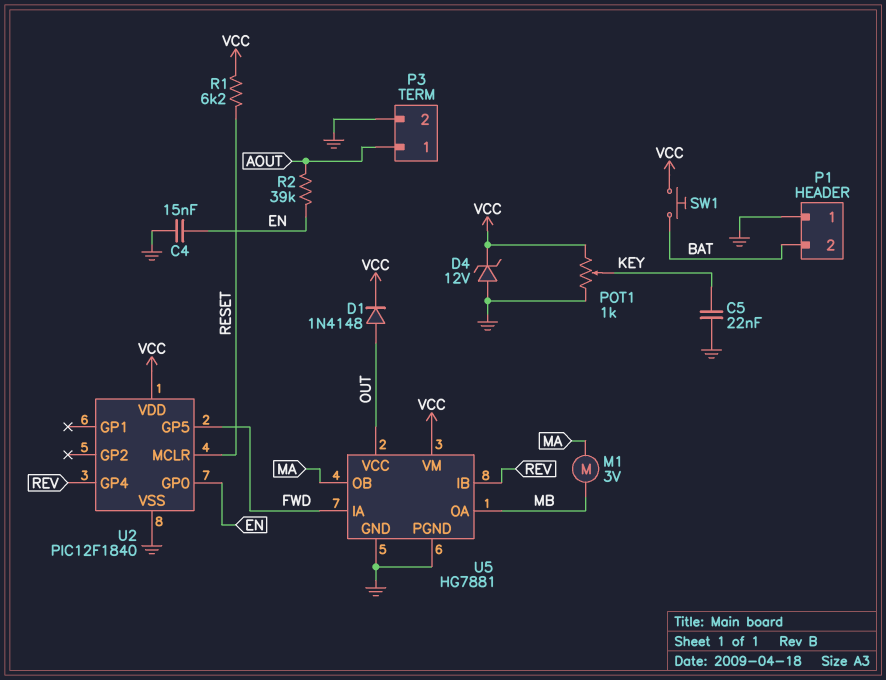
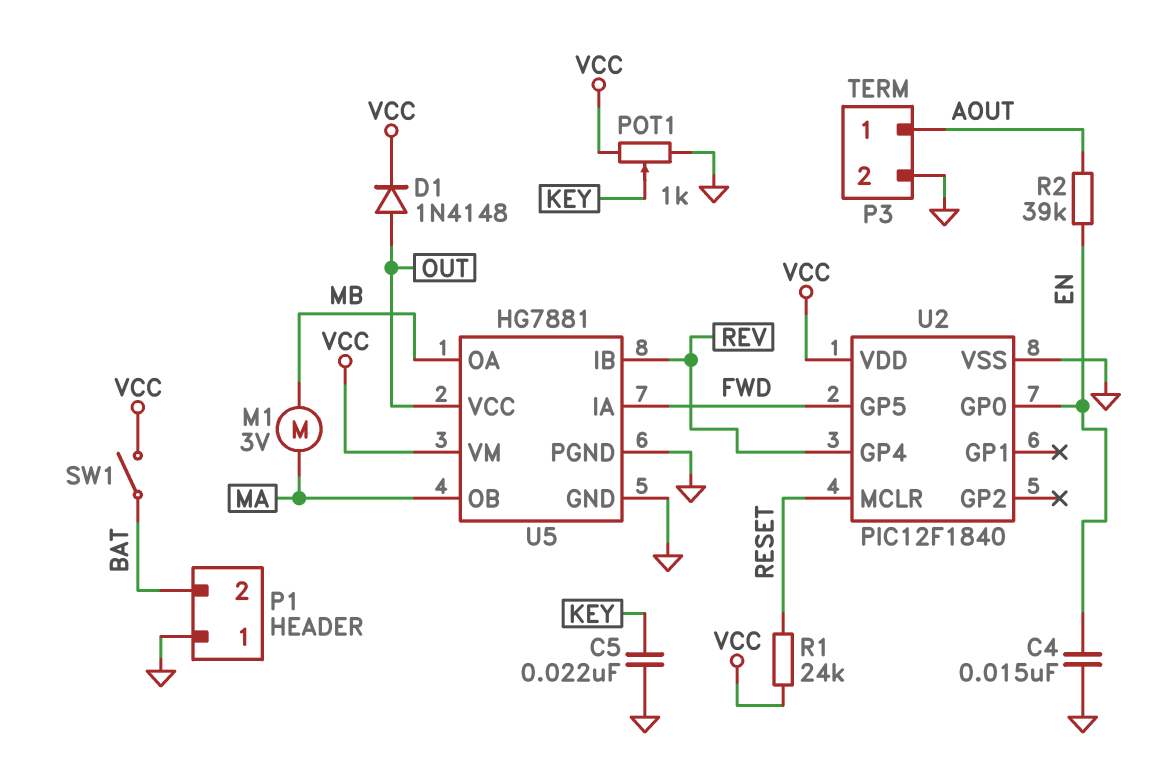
D4: zener 12V (A GND, K VCC) -> none
R1: 6.2k (RESET, VCC) -> 24k (RESET, VCC)
SW1: button (BAT, VCC) -> switch (BAT, VCC)

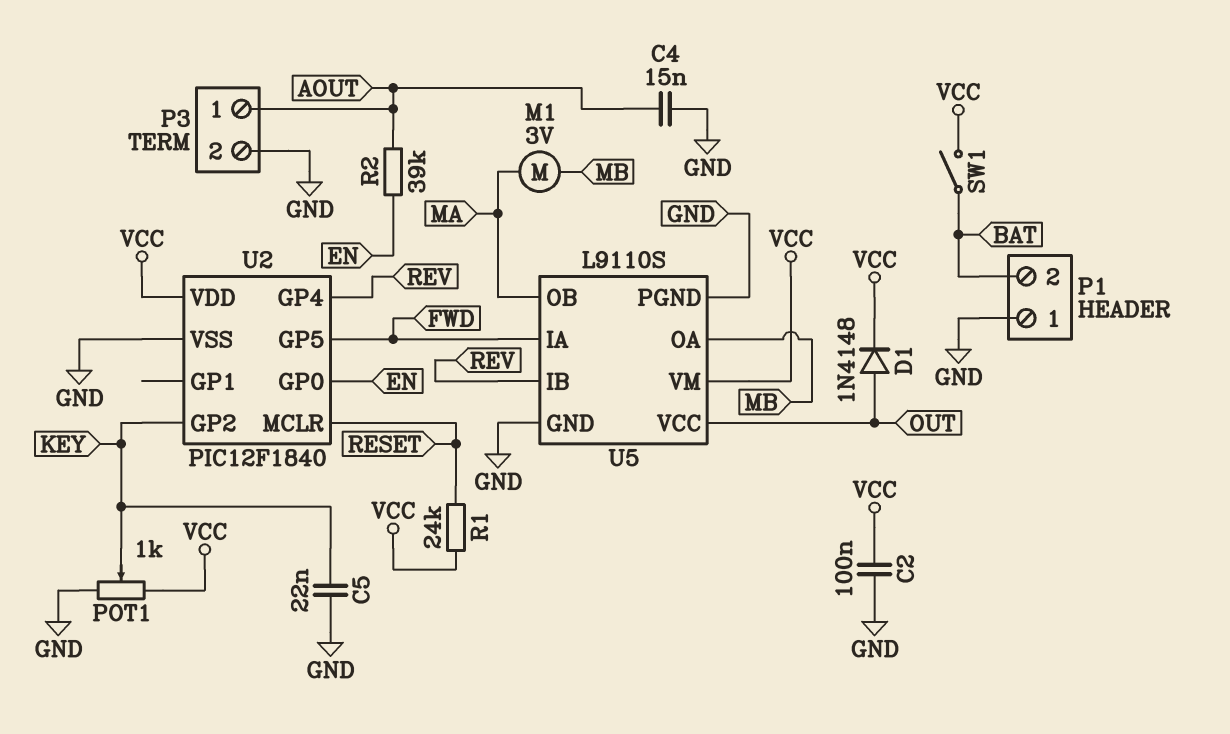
C2: none -> 100nF (GND, VCC)
C4: 15nF (EN, GND) -> 15nF (AOUT, GND)
U2 pin GP2: none -> KEY
U5: HG7881 -> L9110S

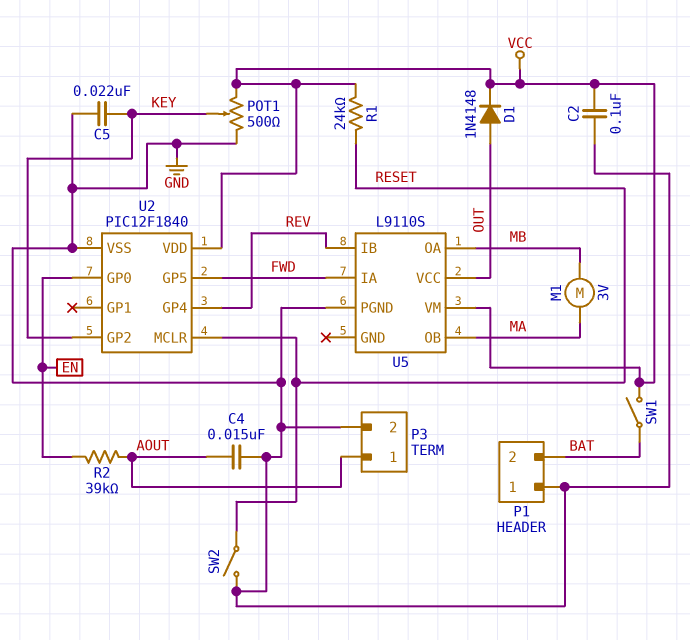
POT1: 1k (GND, VCC, wiper KEY) -> 500 (GND, VCC, wiper KEY)
SW2: none -> switch (GND, RESET)
U5 pin GND: GND -> none

